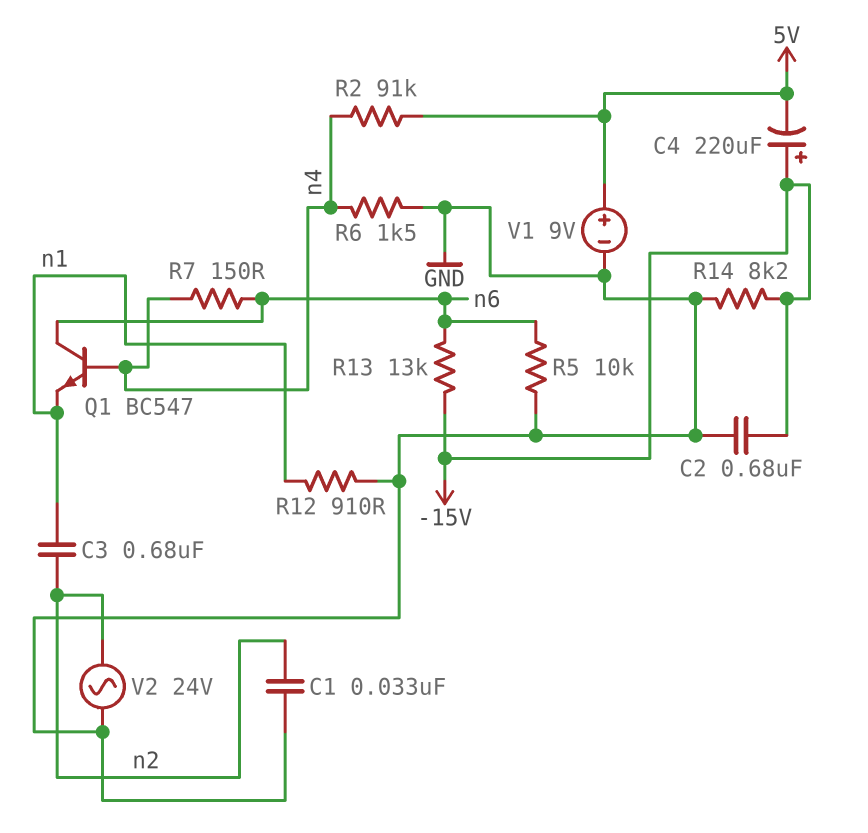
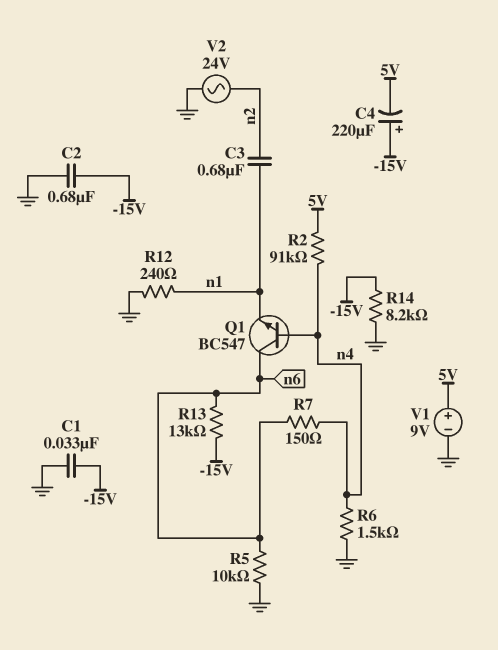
C1: 33nF (GND, n2) -> 33nF (-15V, GND)
R12: 910 (GND, n1) -> 240 (GND, n1)

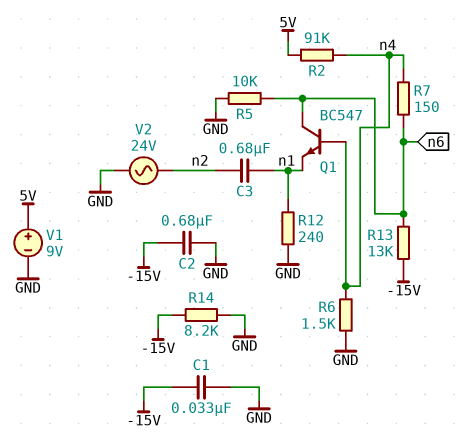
C4: 220uF (plus -15V, minus 5V) -> none

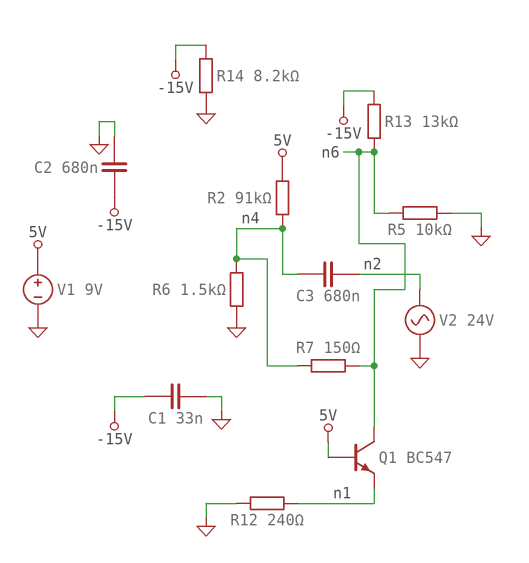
C3: 680nF (n1, n2) -> 680nF (n2, n4)
Q1: NPN BC547 (B n4, C n6, E n1) -> NPN BC547 (B 5V, C n6, E n1)

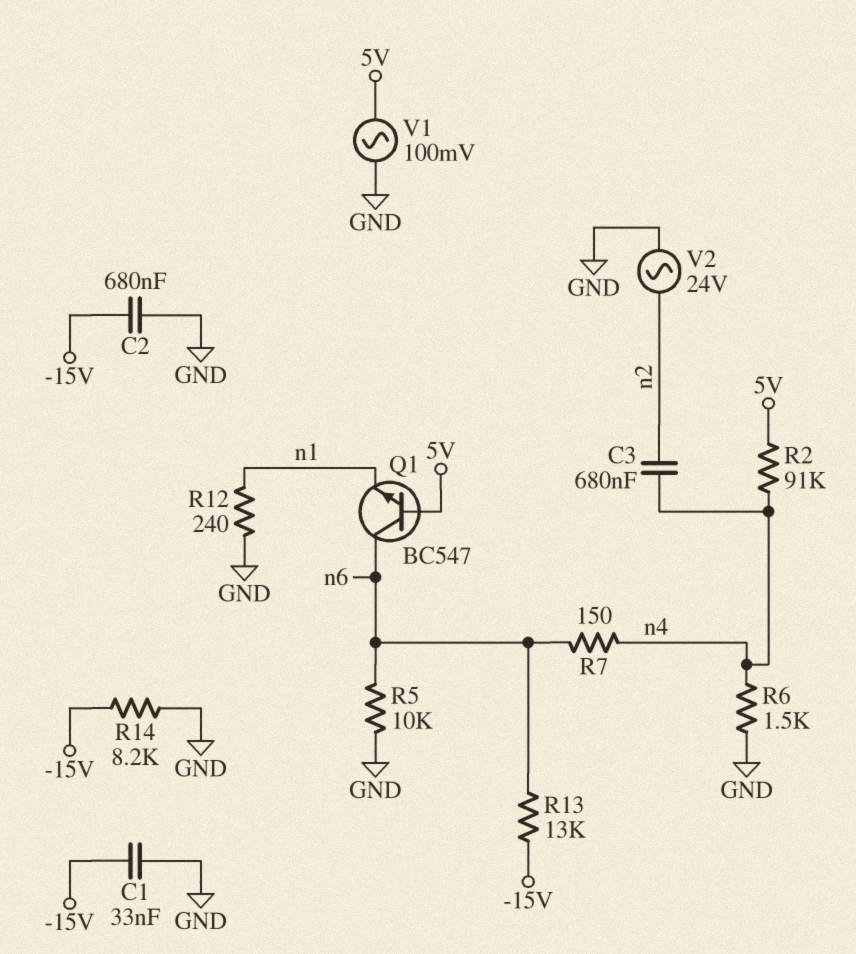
V1: 9V (plus 5V, minus GND) -> AC 100mV (5V, GND)

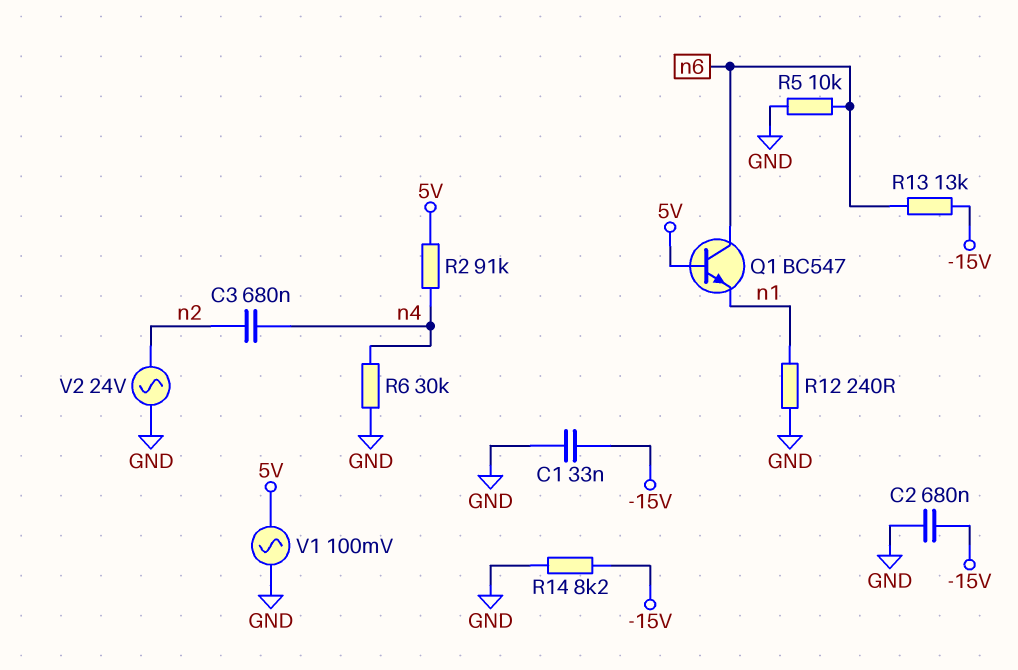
R6: 1.5k (GND, n4) -> 30k (GND, n4)
R7: 150 (n4, n6) -> none

